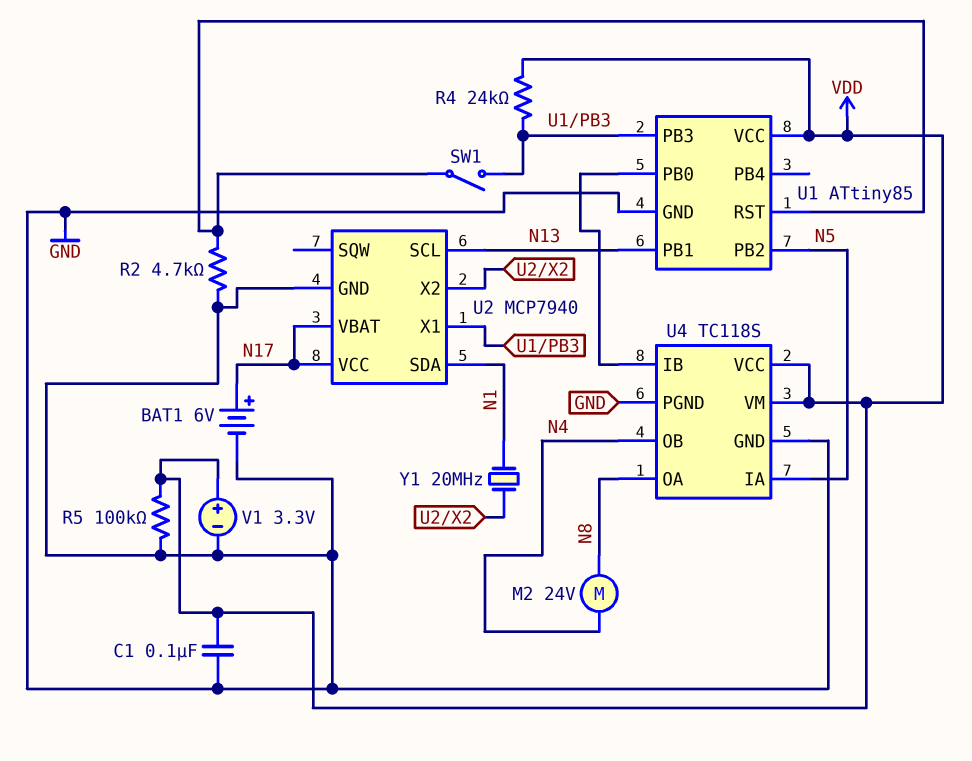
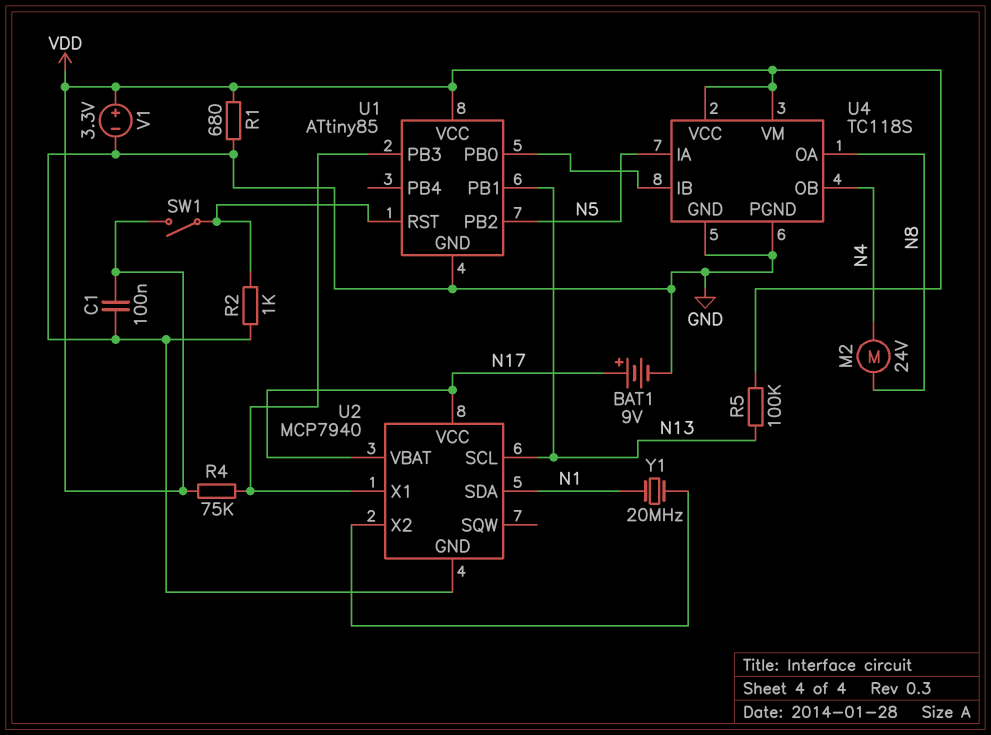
BAT1: 6V (plus N17, minus GND) -> 9V (plus N17, minus GND)
R1: none -> 680 (GND, VDD)
R2: 4.7k (GND, U1/RST) -> 1k (GND, U1/RST)
R4: 24k (U1/PB3, VDD) -> 75k (U1/PB3, VDD)
R5: 100k (GND, VDD) -> 100k (N13, VDD)
SW1: switch (U1/PB3, U1/RST) -> switch (U1/RST, VDD)

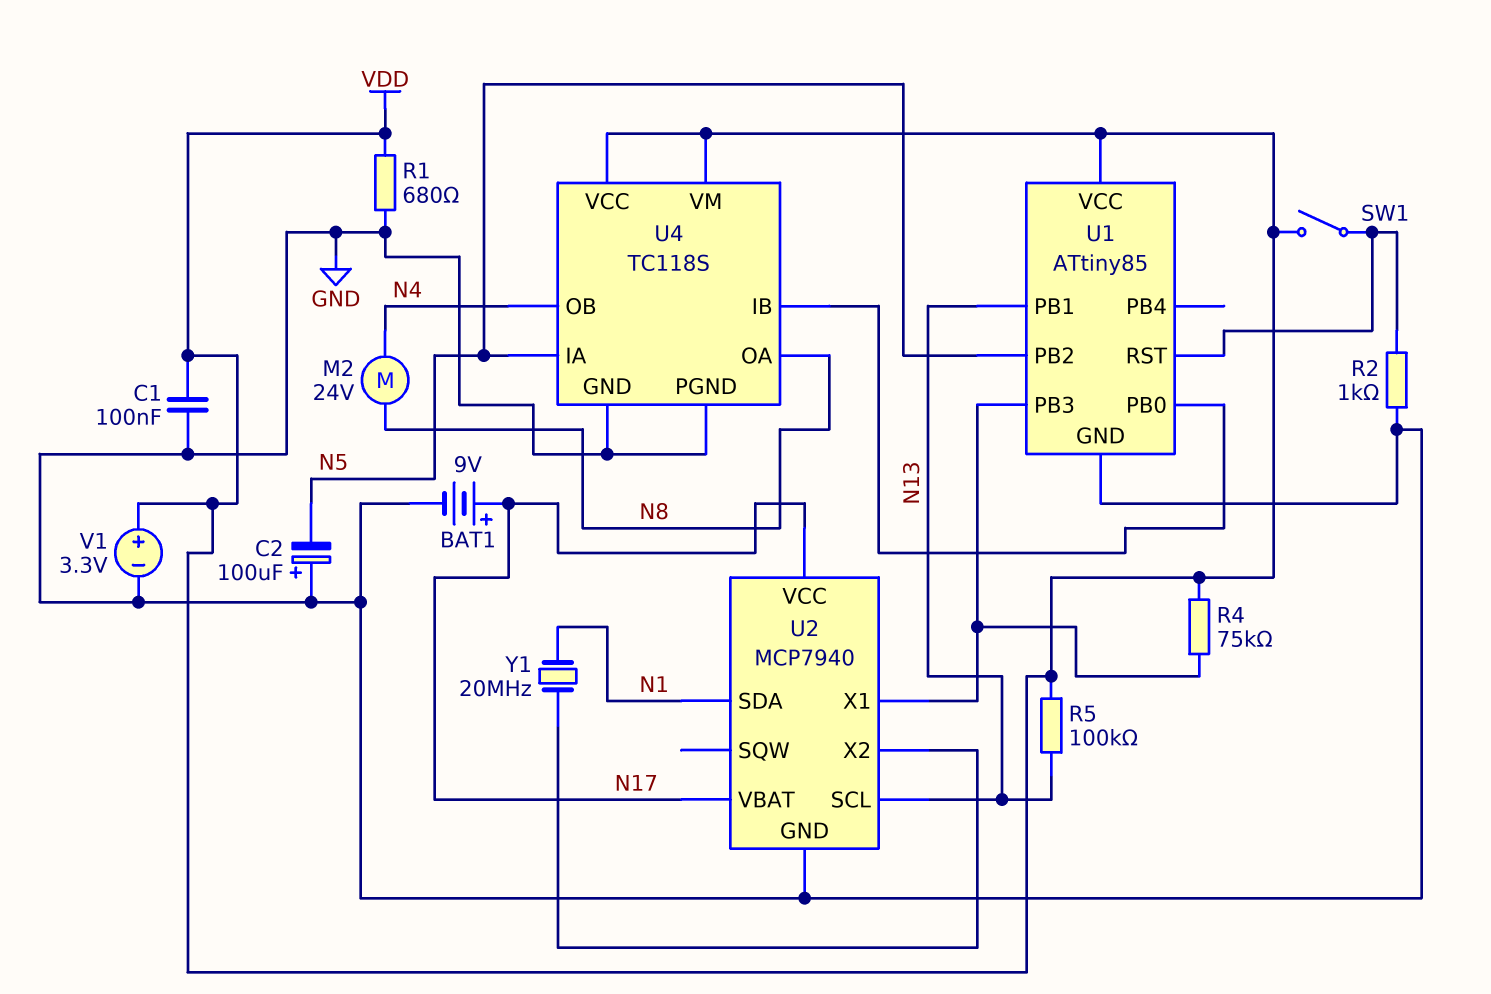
C2: none -> 100uF (plus GND, minus N5)

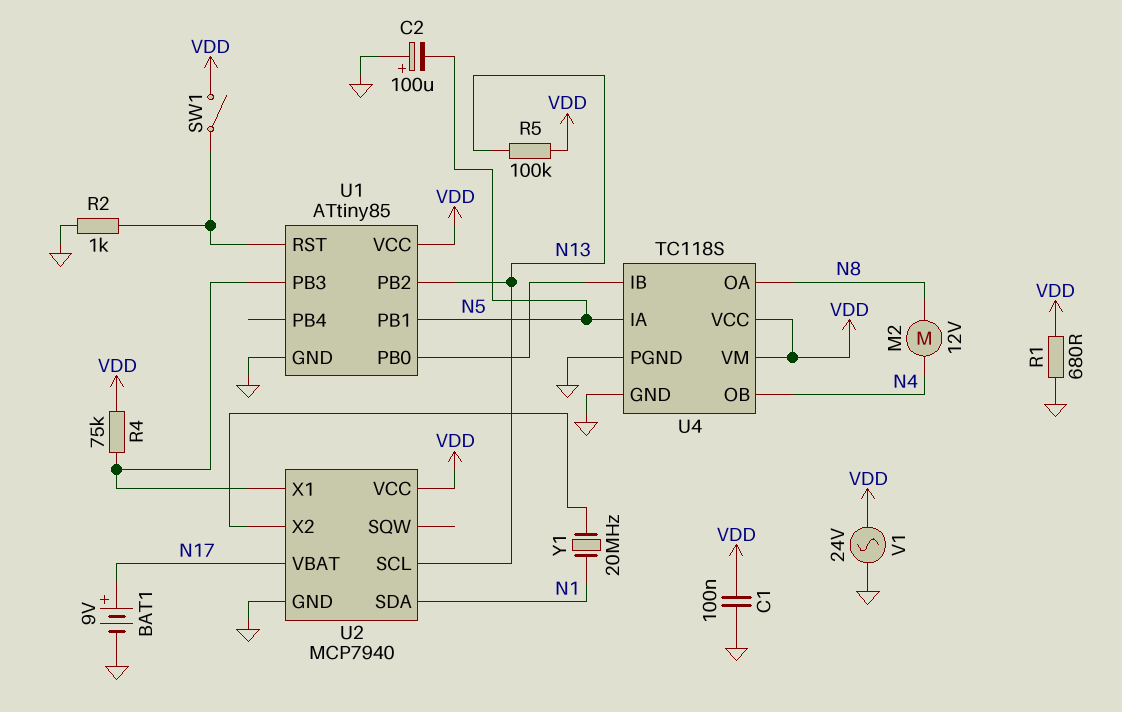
M2: motor 24V (N4, N8) -> motor 12V (N4, N8)
U1 pin PB1: N13 -> N5
U1 pin PB2: N5 -> N13
U2 pin VCC: N17 -> VDD
V1: 3.3V (plus VDD, minus GND) -> AC 24V (GND, VDD)

